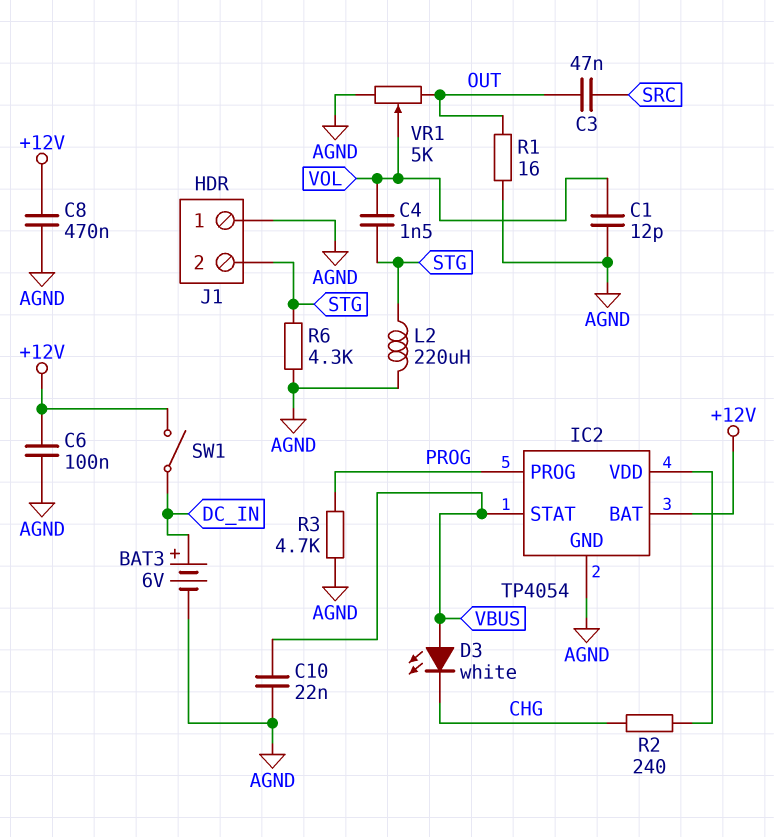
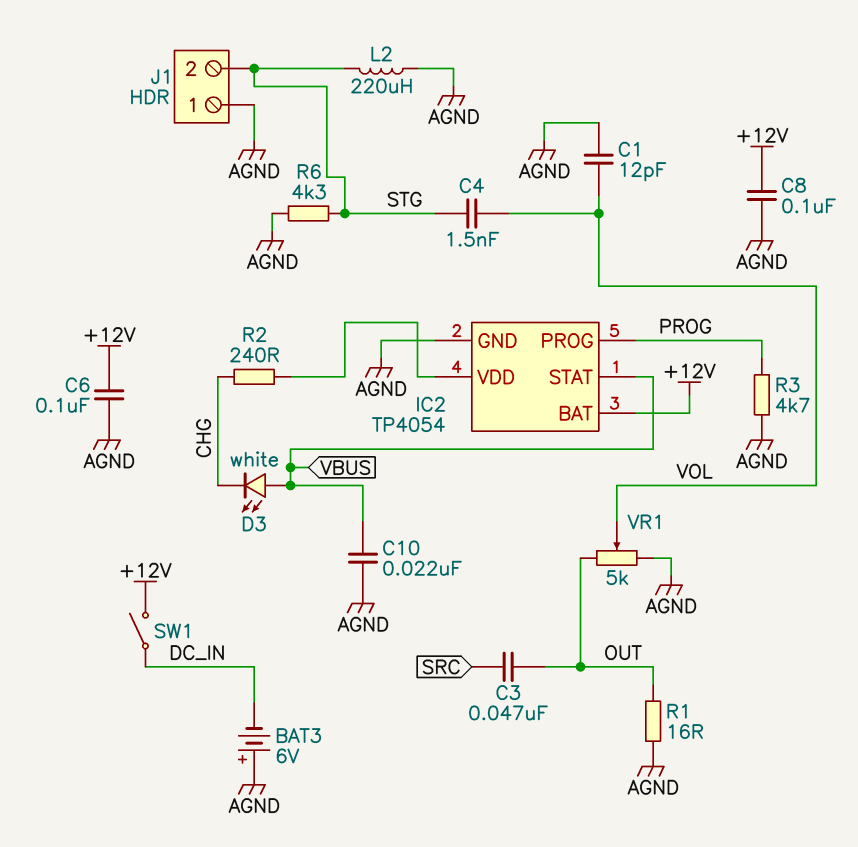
BAT3: 6V (plus DC_IN, minus AGND) -> 6V (plus AGND, minus DC_IN)
C8: 470nF (+12V, AGND) -> 100nF (+12V, AGND)

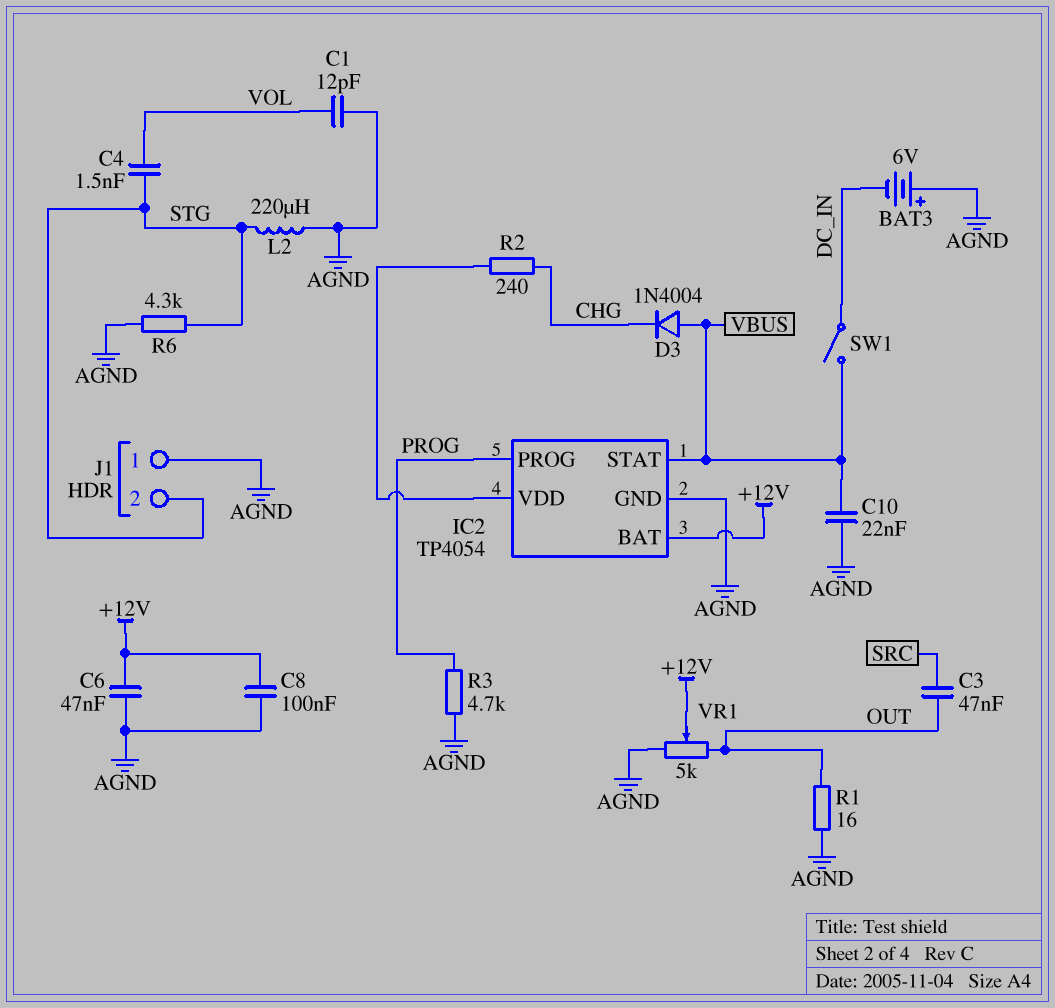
C6: 100nF (+12V, AGND) -> 47nF (+12V, AGND)
D3: LED white (A VBUS, K CHG) -> diode 1N4004 (A VBUS, K CHG)
SW1: switch (+12V, DC_IN) -> switch (DC_IN, VBUS)
VR1: 5k (AGND, OUT, wiper VOL) -> 5k (AGND, OUT, wiper +12V)

